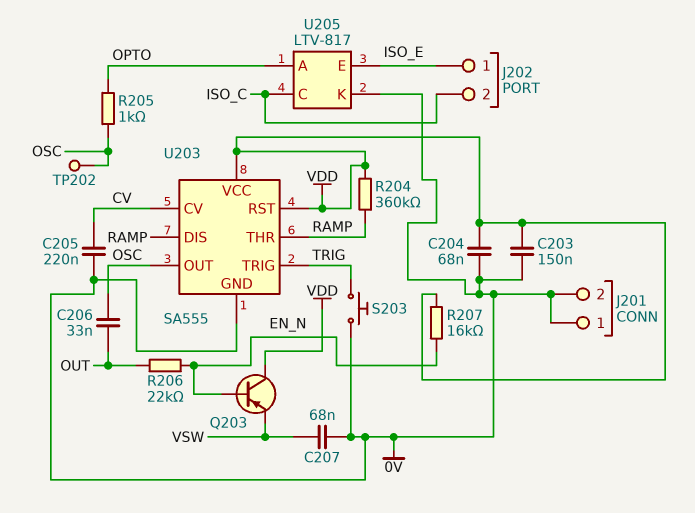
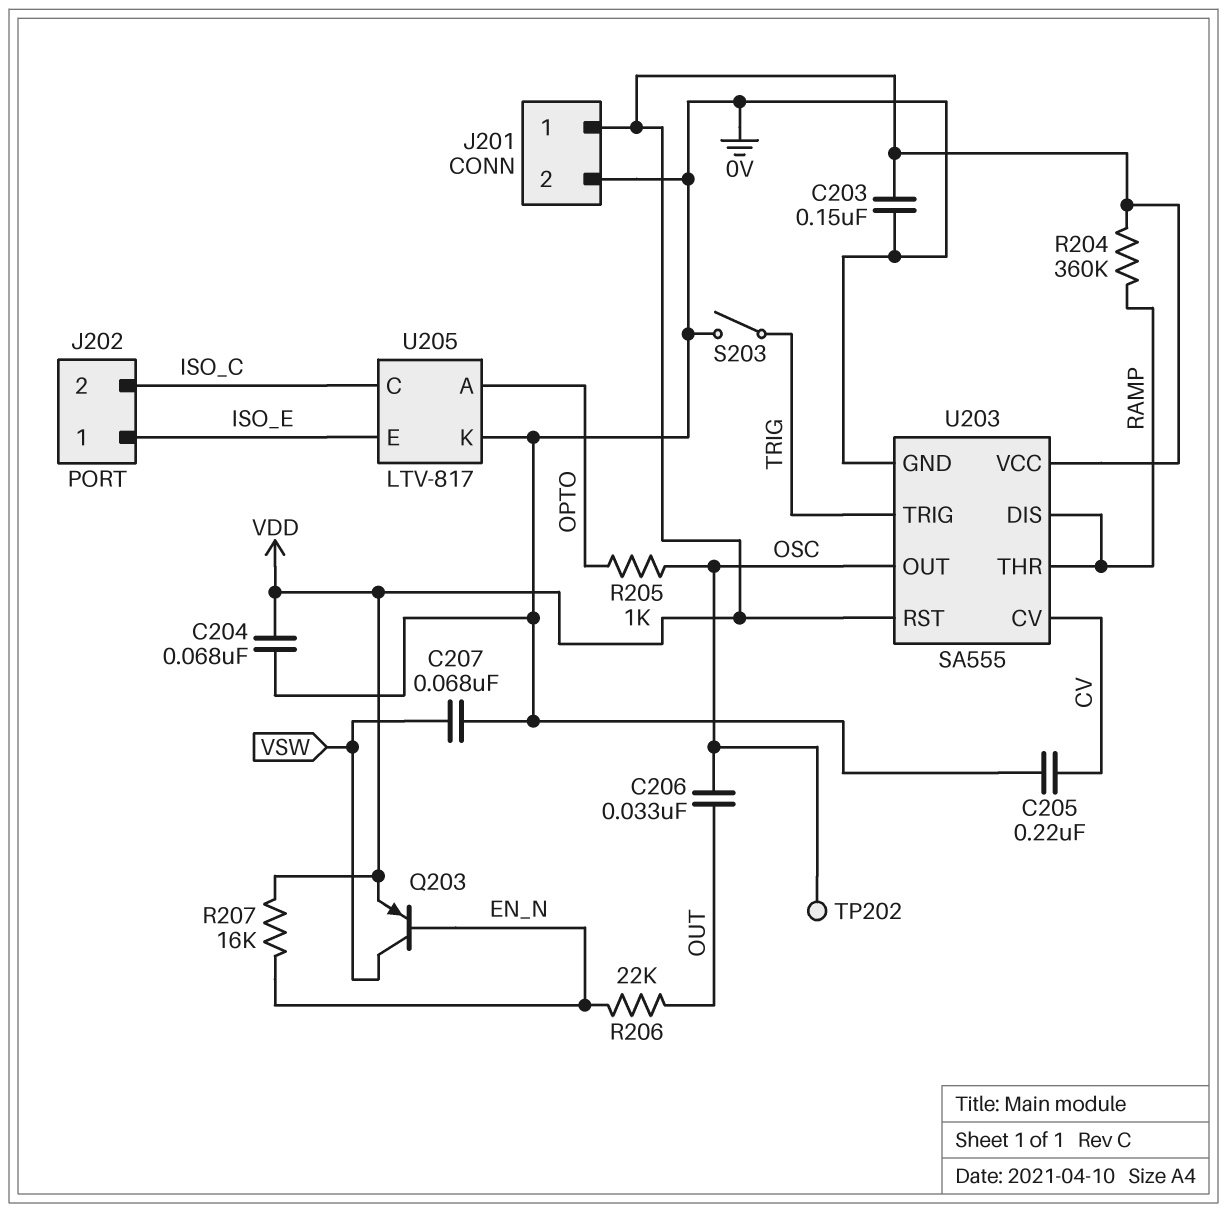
J201 pin 1: 0V -> VDD
Q203: PNP (B EN_N, C VDD, E VSW) -> PNP (B EN_N, C VSW, E VDD)
S203: button (0V, TRIG) -> switch (0V, TRIG)

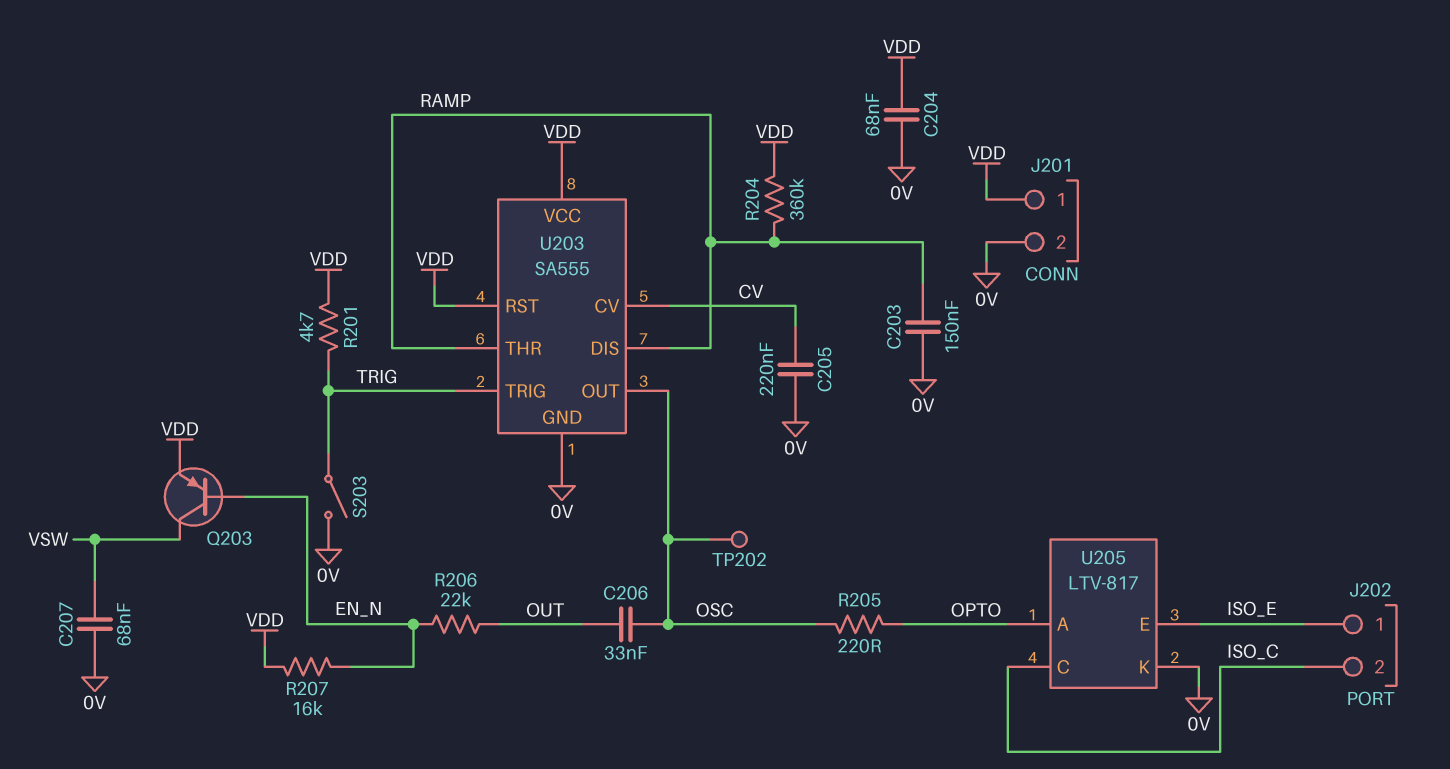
C203: 150nF (0V, VDD) -> 150nF (0V, RAMP)
R201: none -> 4.7k (TRIG, VDD)
R205: 1k (OPTO, OSC) -> 220 (OPTO, OSC)

